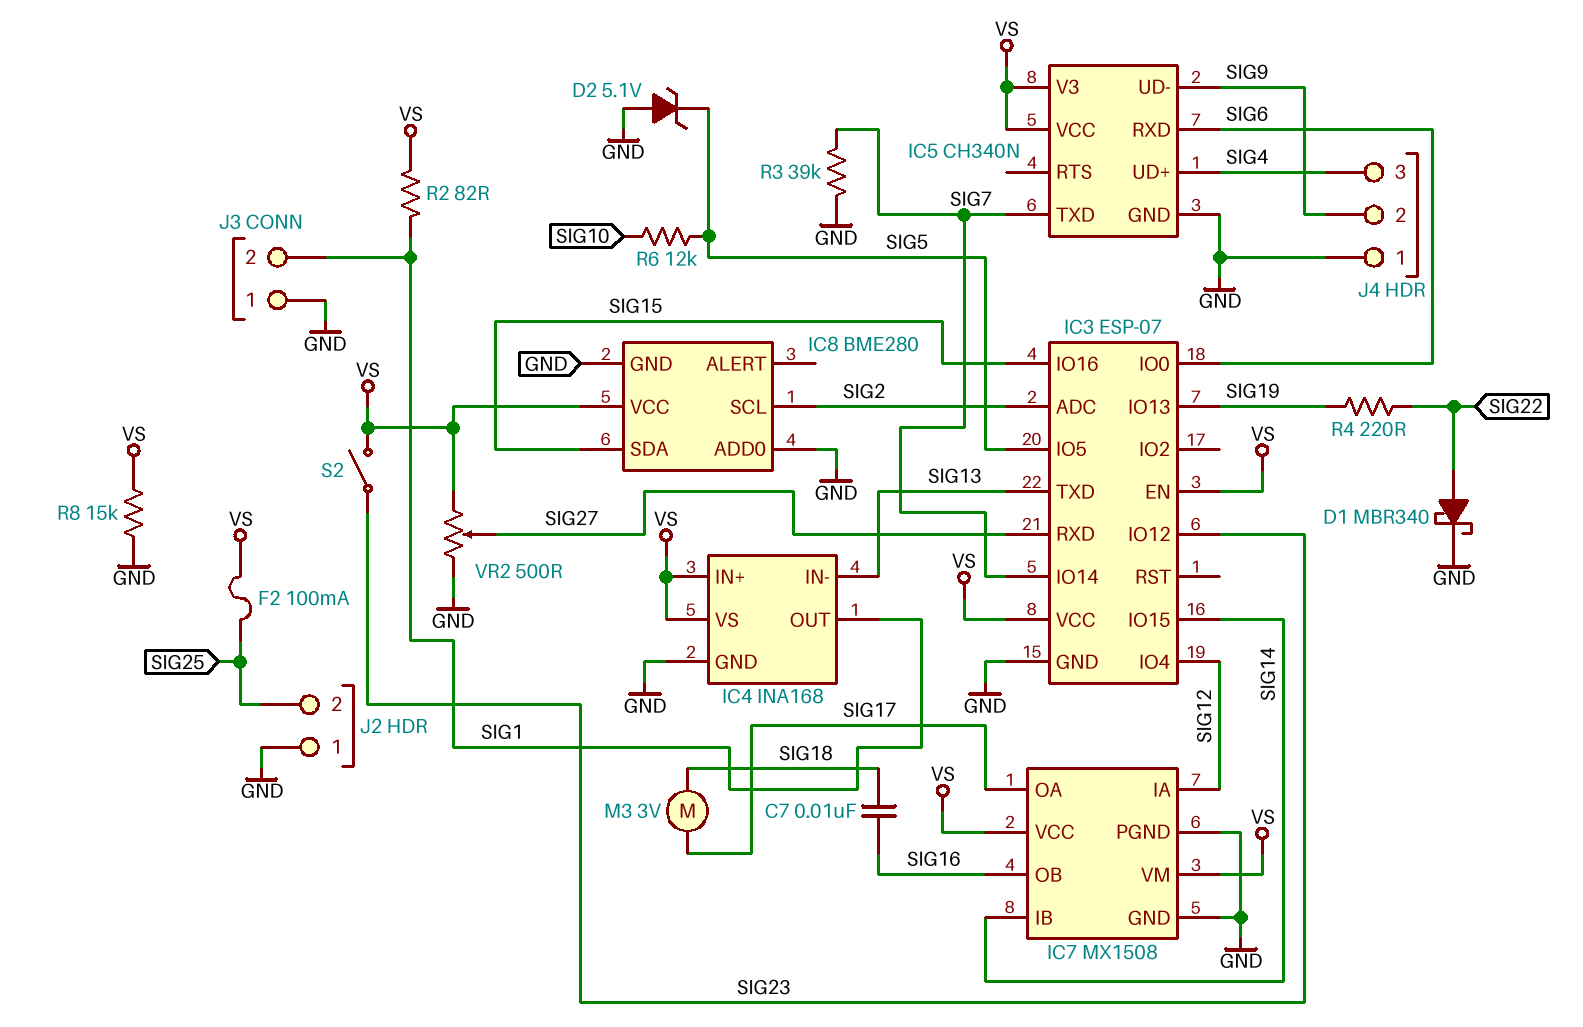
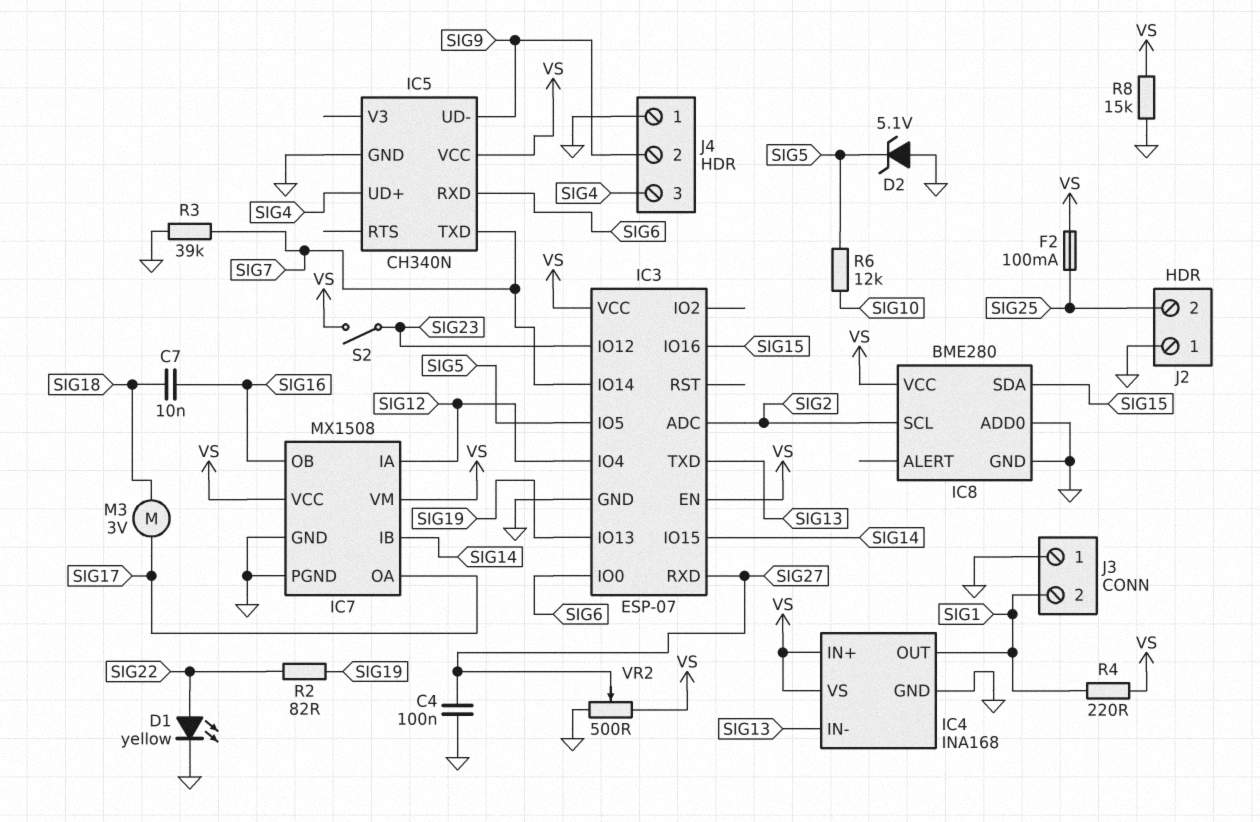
C4: none -> 100nF (GND, SIG27)
D1: schottky MBR340 (A SIG22, K GND) -> LED yellow (A SIG22, K GND)
IC5 pin V3: VS -> none
R2: 82 (SIG1, VS) -> 82 (SIG19, SIG22)
R4: 220 (SIG19, SIG22) -> 220 (SIG1, VS)

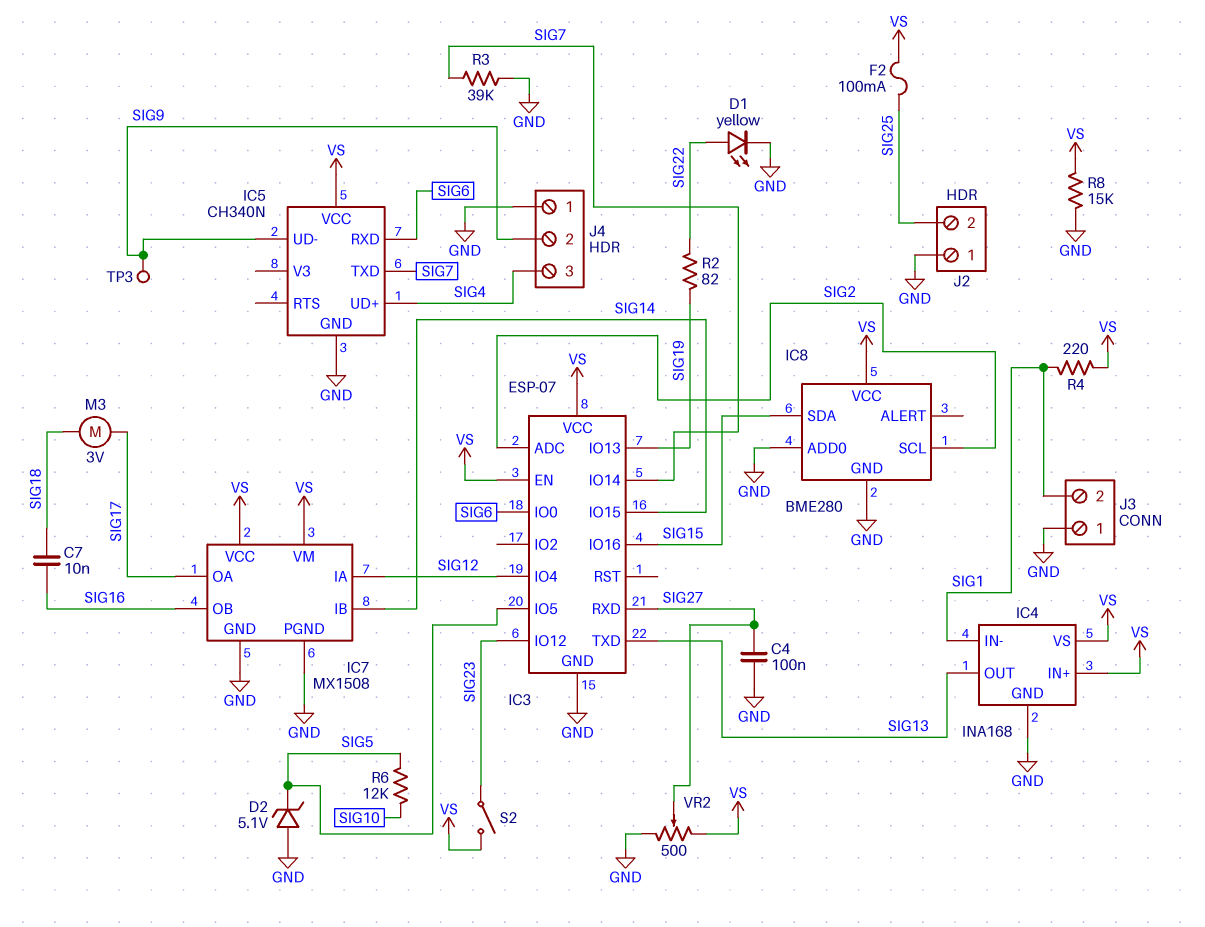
IC4 pin IN-: SIG13 -> SIG1
IC4 pin OUT: SIG1 -> SIG13
TP3: none -> test point (SIG9)

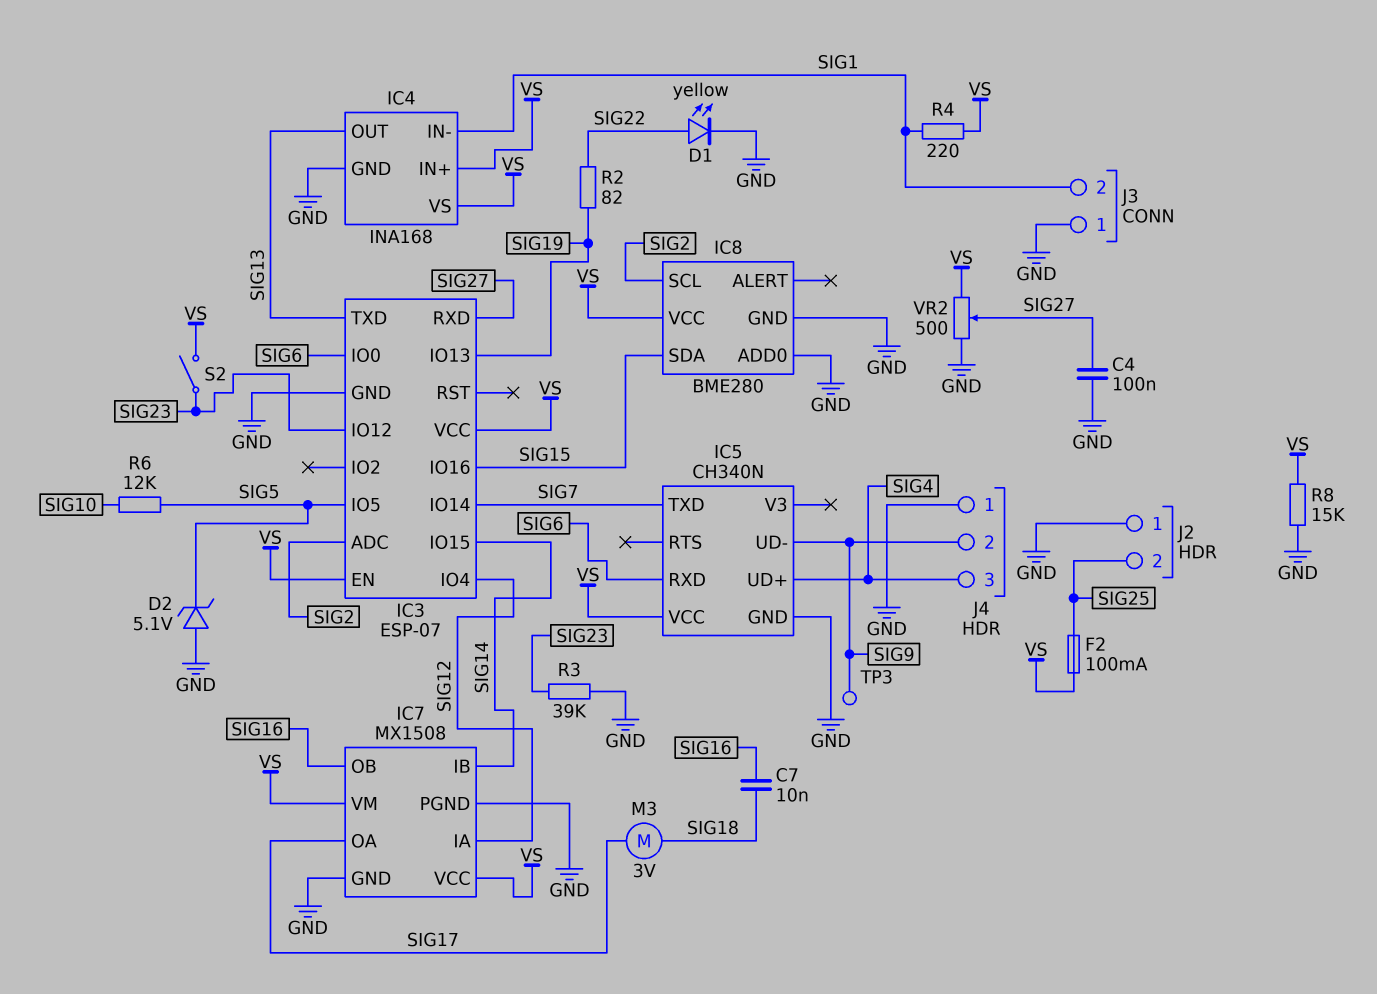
R3: 39k (GND, SIG7) -> 39k (GND, SIG23)

